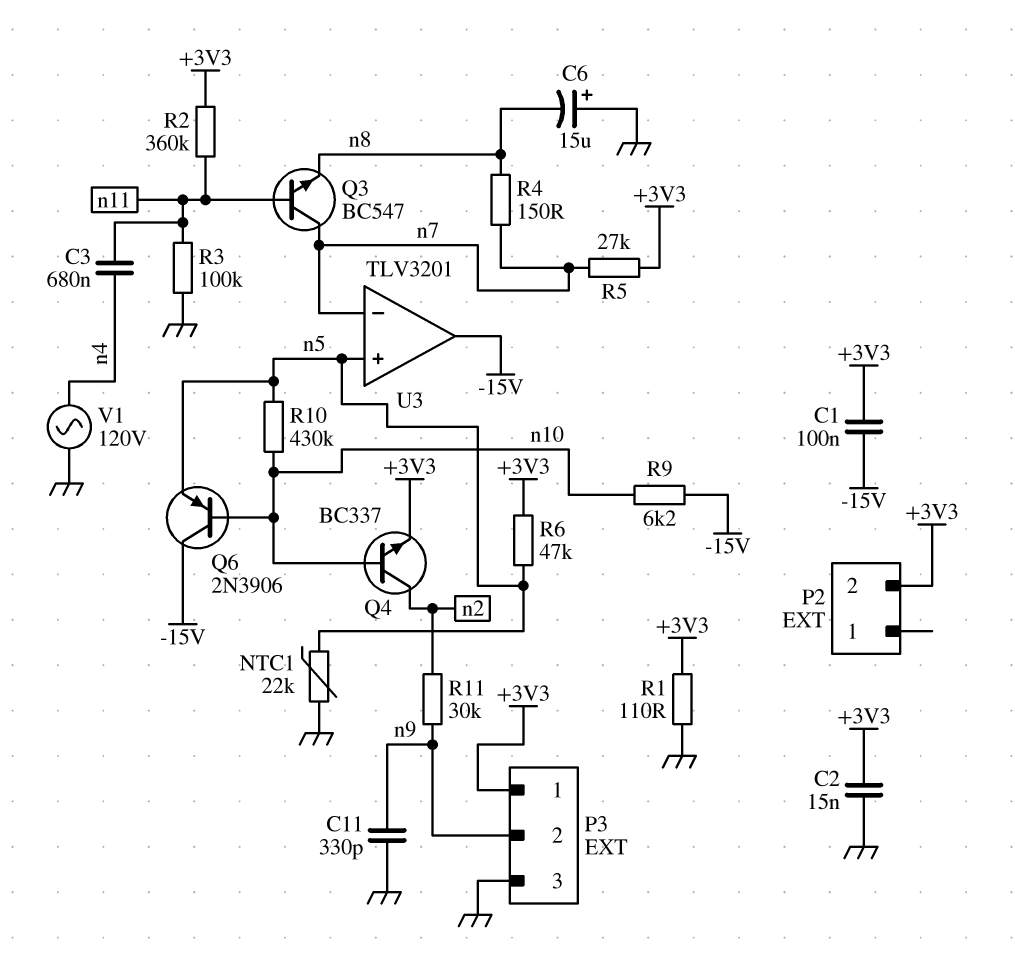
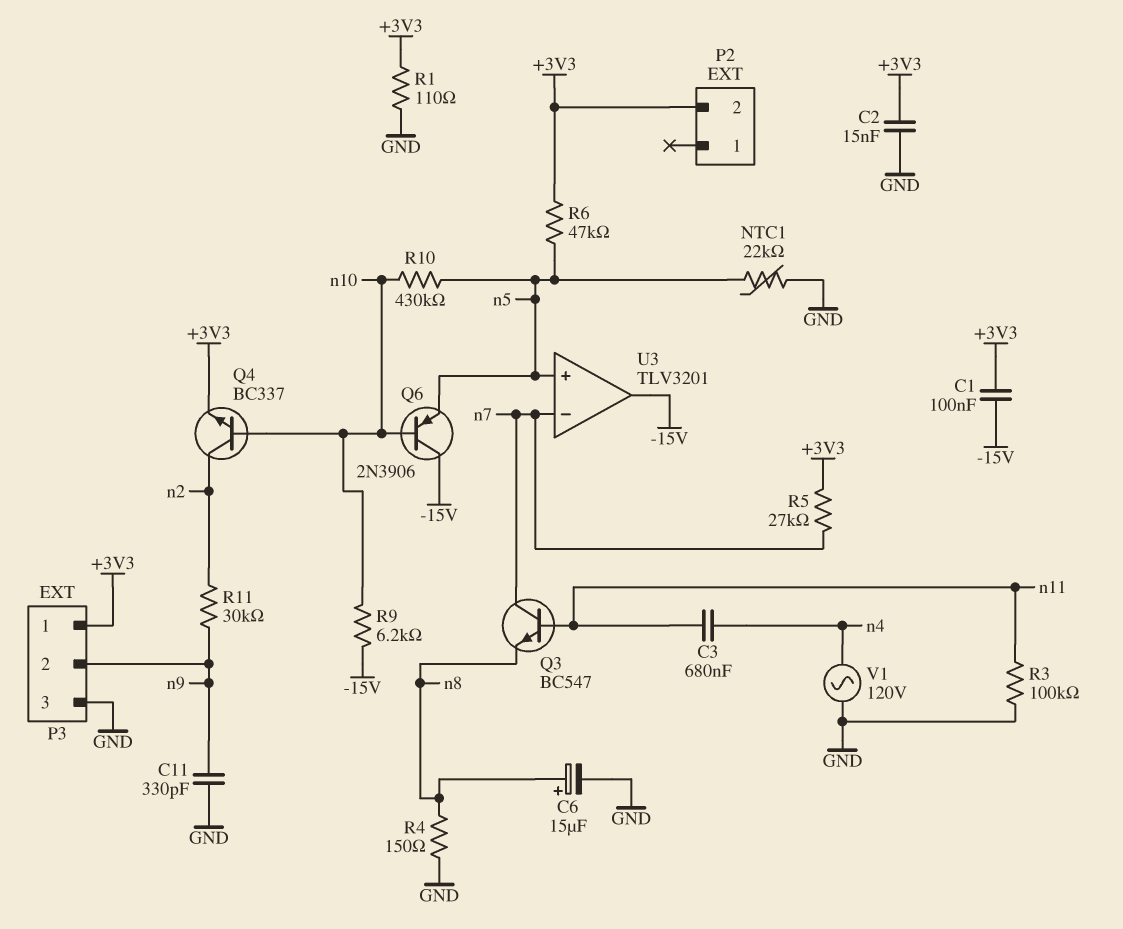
C6: 15uF (plus GND, minus n8) -> 15uF (plus n8, minus GND)
R2: 360k (+3V3, n11) -> none
R4: 150 (n7, n8) -> 150 (GND, n8)

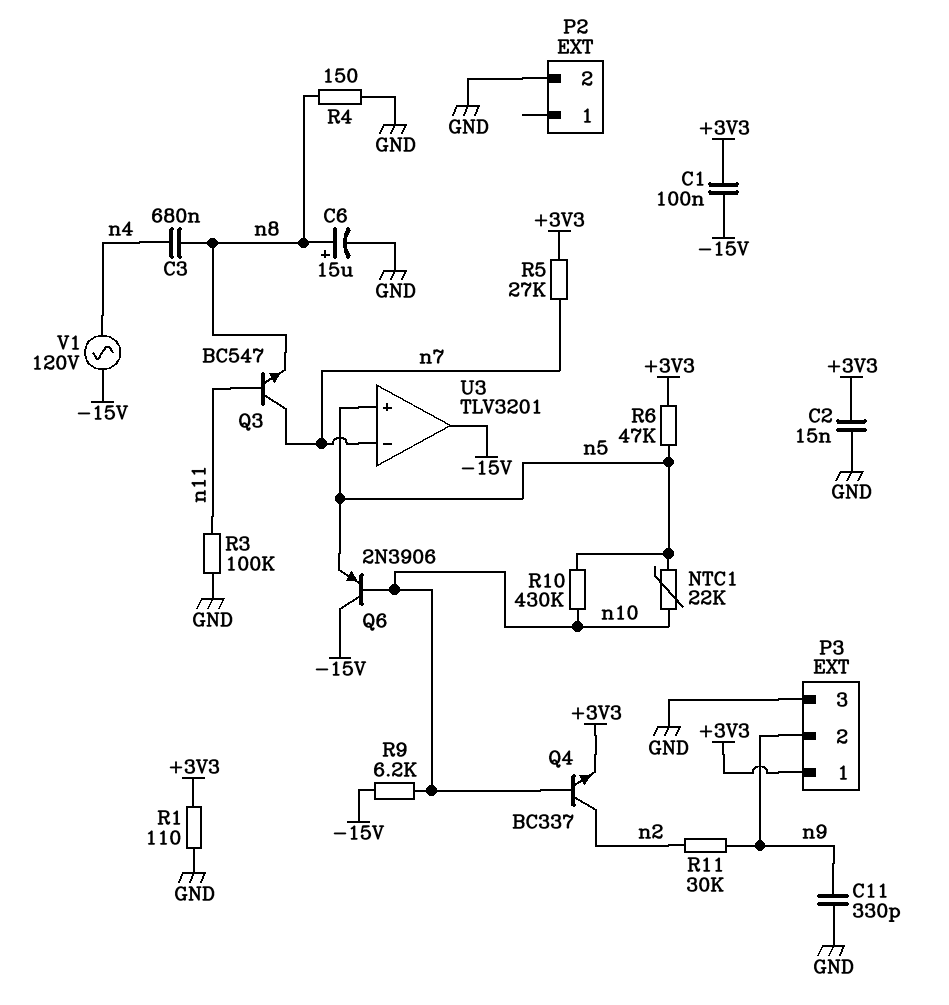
C3: 680nF (n4, n11) -> 680nF (n4, n8)
NTC1: 22k (GND, n5) -> 22k (n5, n10)
P2 pin 2: +3V3 -> GND
V1: AC 120V (GND, n4) -> AC 120V (-15V, n4)

